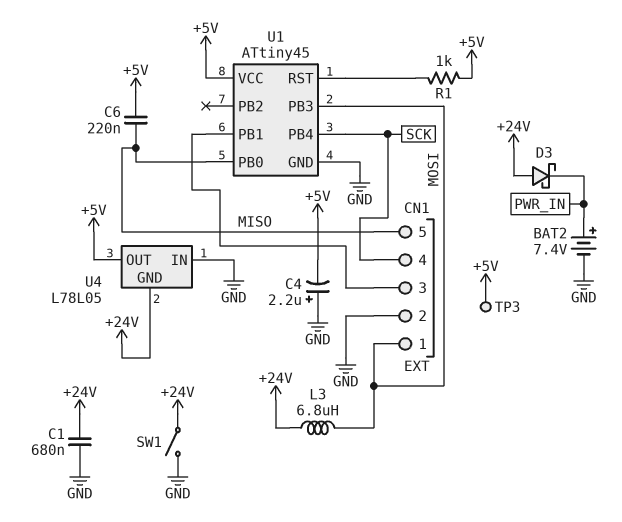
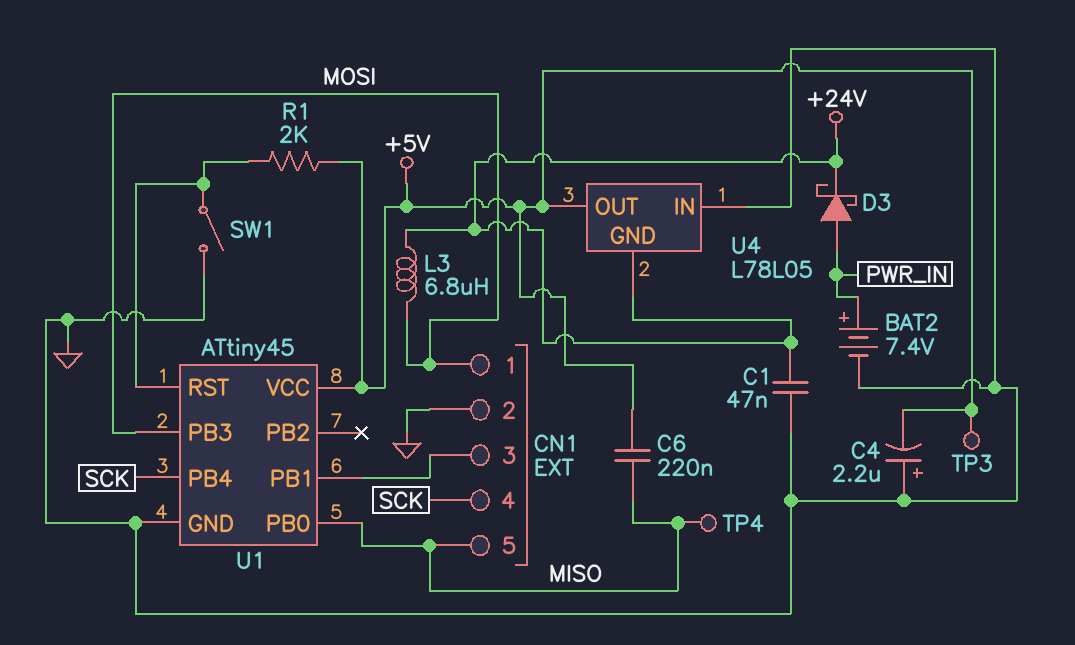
C1: 680nF (+24V, GND) -> 47nF (+24V, GND)
D3: schottky (A +24V, K PWR_IN) -> schottky (A PWR_IN, K +24V)
R1: 1k (+5V, U1/RST) -> 2k (+5V, U1/RST)
SW1: switch (+24V, GND) -> switch (GND, U1/RST)
TP4: none -> test point (MISO)

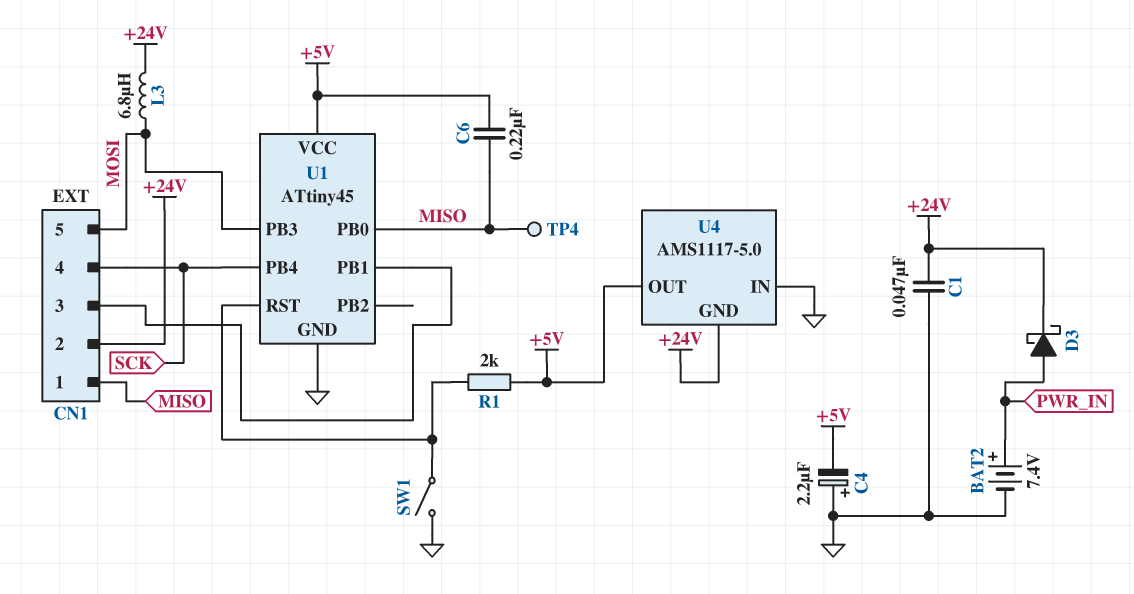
CN1 pin 1: MOSI -> MISO
CN1 pin 2: GND -> +24V
CN1 pin 5: MISO -> MOSI
TP3: test point (+5V) -> none
U4: L78L05 -> AMS1117-5.0

